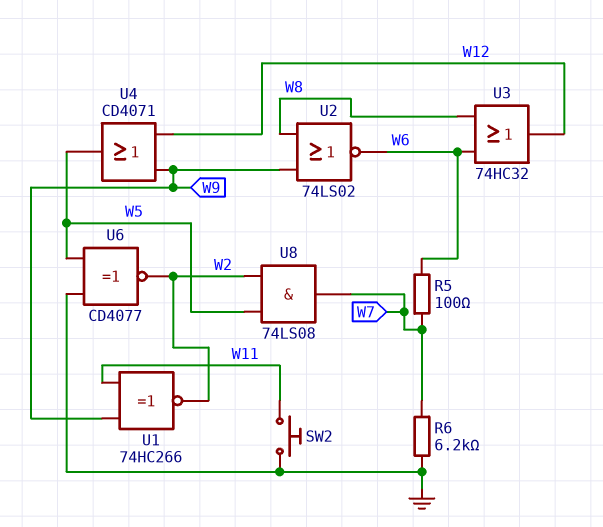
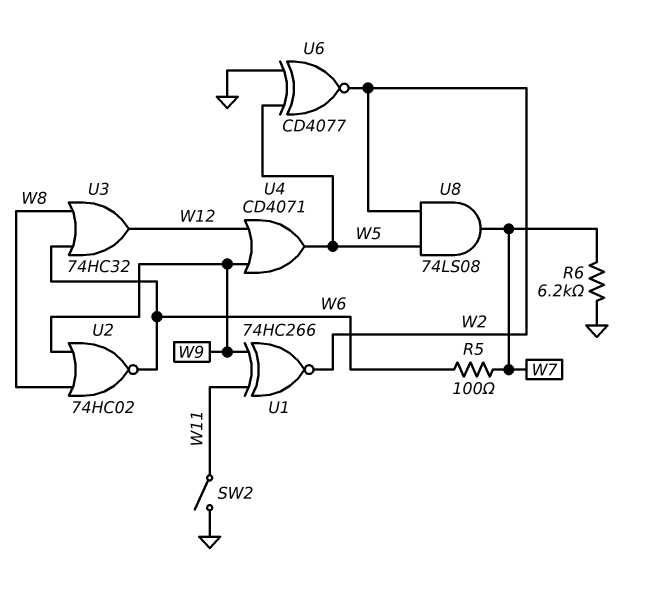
SW2: button (GND, W11) -> switch (GND, W11)
U2: NOR 74LS02 (in W8, in W9, out W6) -> NOR 74HC02 (in W8, in W9, out W6)

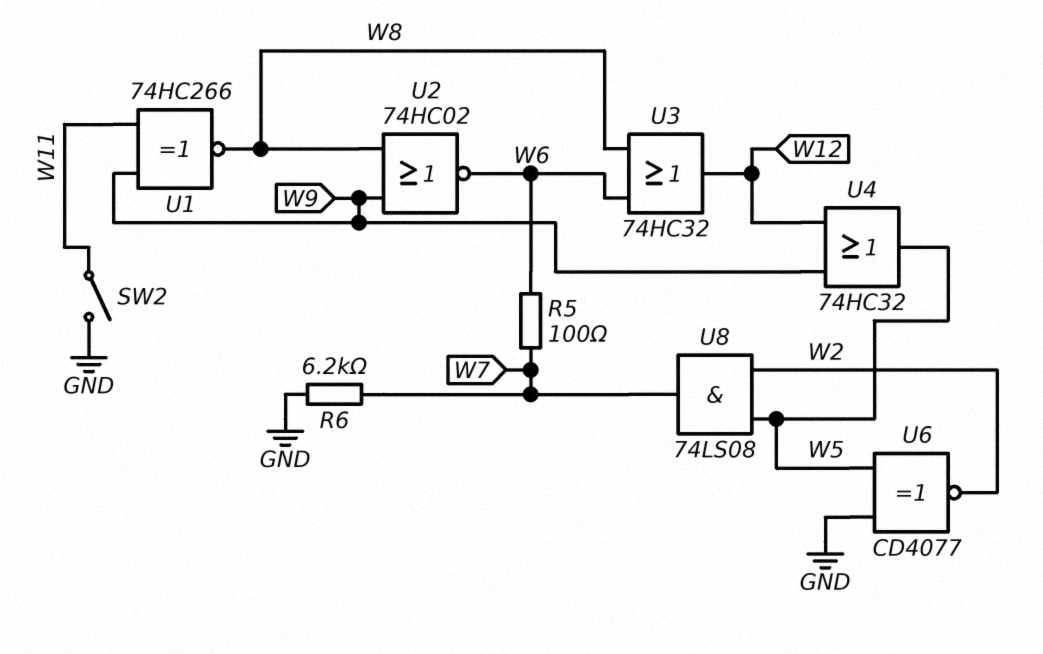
U1: XNOR 74HC266 (in W9, in W11, out W2) -> XNOR 74HC266 (in W9, in W11, out W8)
U4: OR CD4071 (in W9, in W12, out W5) -> OR 74HC32 (in W9, in W12, out W5)

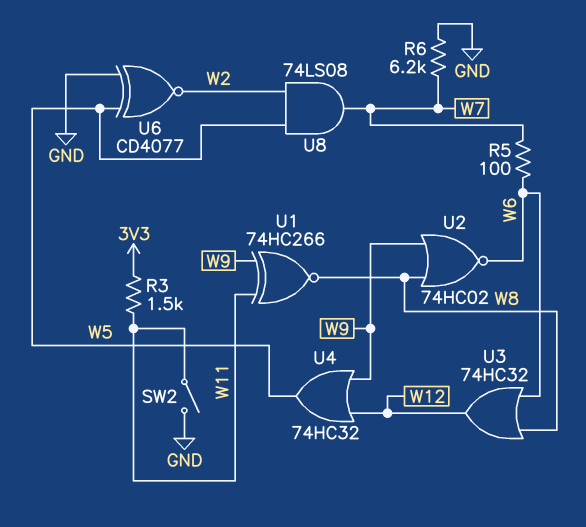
R3: none -> 1.5k (3V3, W11)

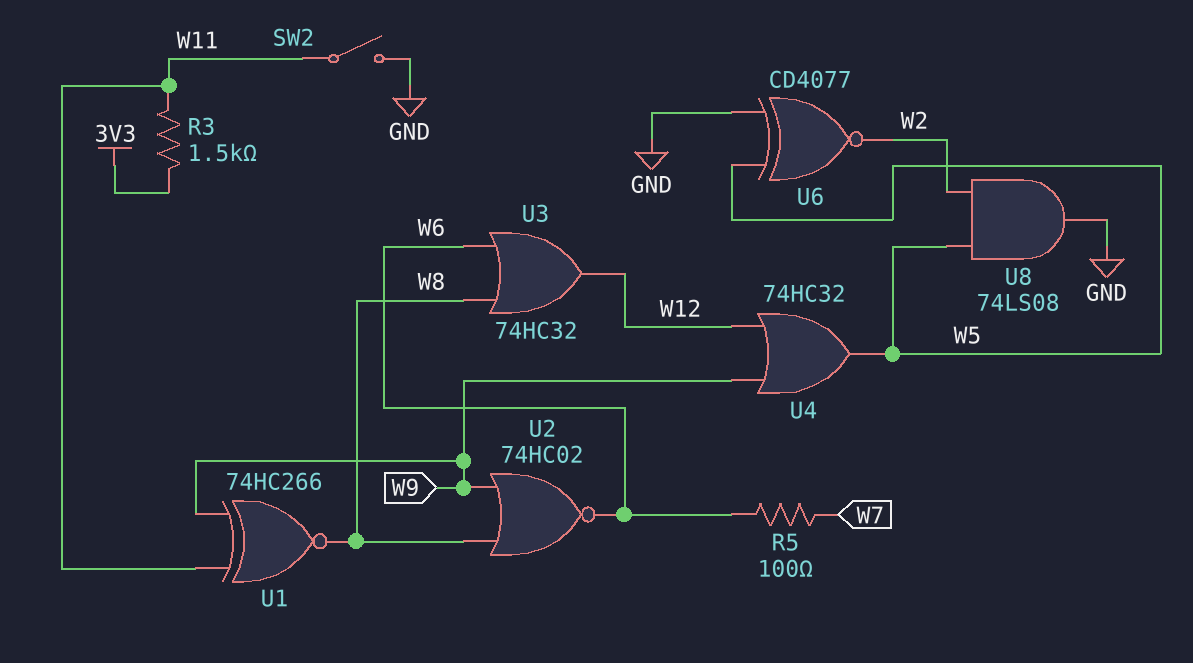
R6: 6.2k (GND, W7) -> none
U8: AND 74LS08 (in W2, in W5, out W7) -> AND 74LS08 (in W2, in W5, out GND)

